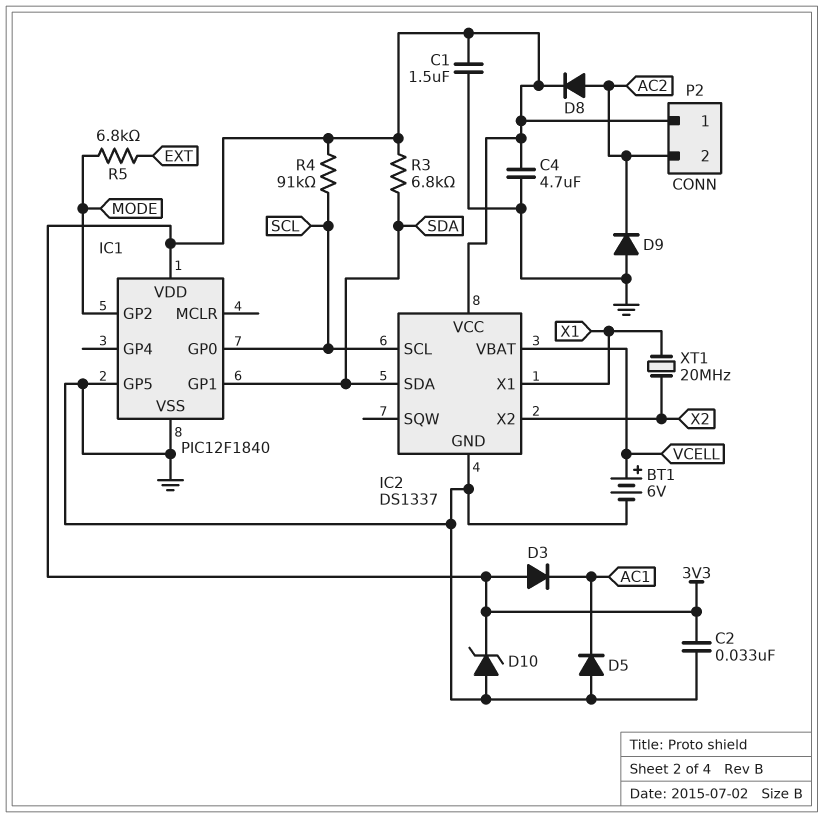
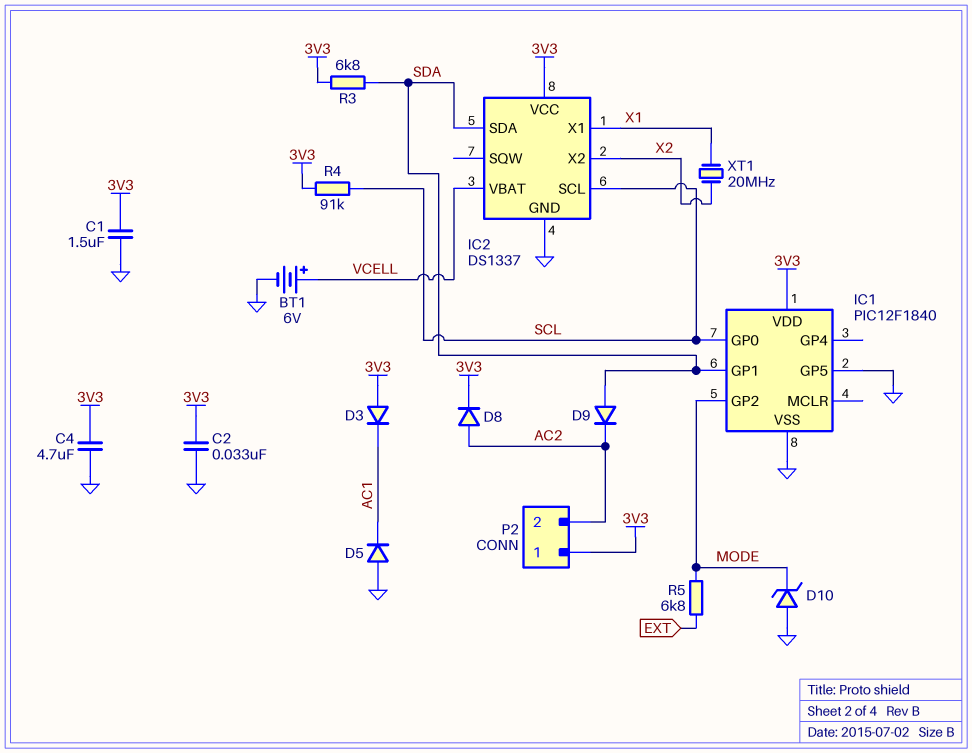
D9: diode (A GND, K AC2) -> diode (A SDA, K AC2)
D10: zener (A GND, K 3V3) -> zener (A GND, K MODE)

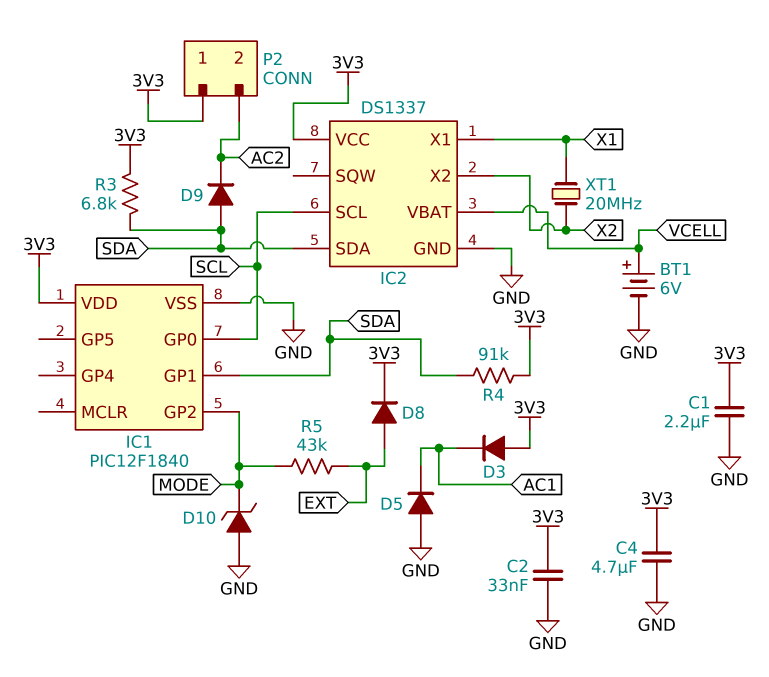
C1: 1.5uF (3V3, GND) -> 2.2uF (3V3, GND)
D8: diode (A AC2, K 3V3) -> diode (A EXT, K 3V3)
IC1 pin GP5: GND -> none
R4: 91k (3V3, SCL) -> 91k (3V3, SDA)
R5: 6.8k (EXT, MODE) -> 43k (EXT, MODE)

